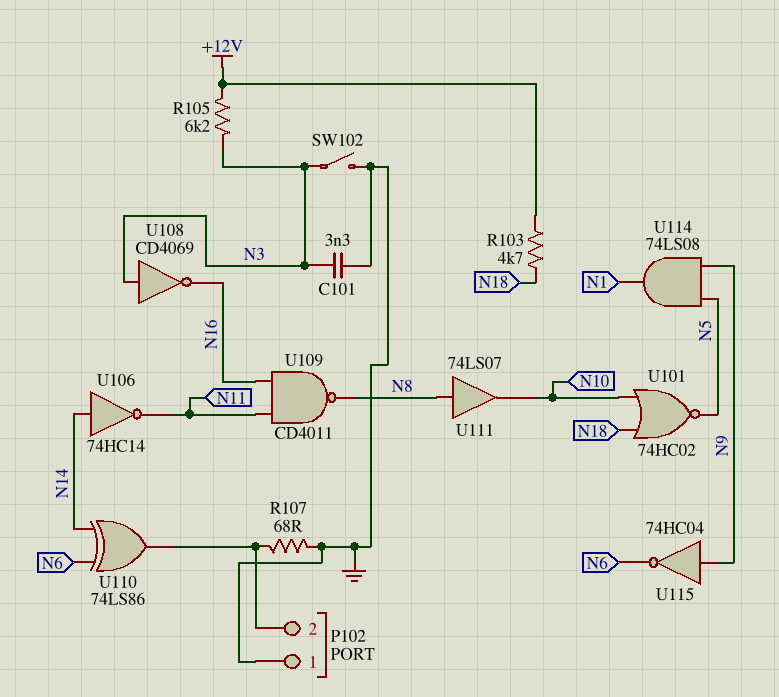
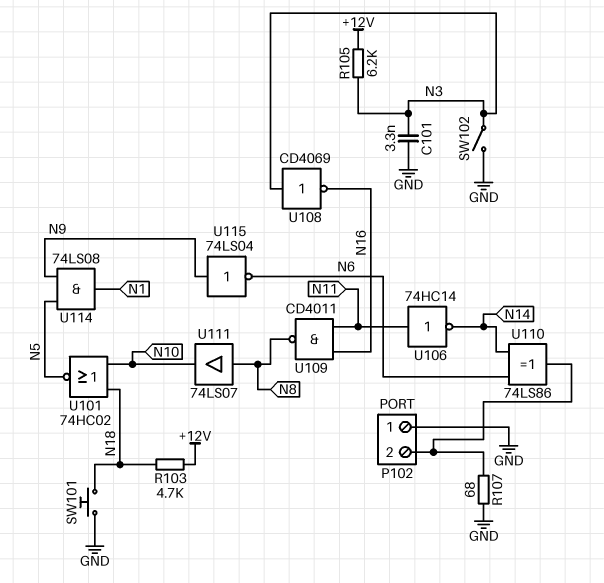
SW101: none -> button (GND, N18)
U106: NOT 74HC14 (in N14, out N11) -> NOT 74HC14 (in N11, out N14)
U115: NOT 74HC04 (in N9, out N6) -> NOT 74LS04 (in N9, out N6)

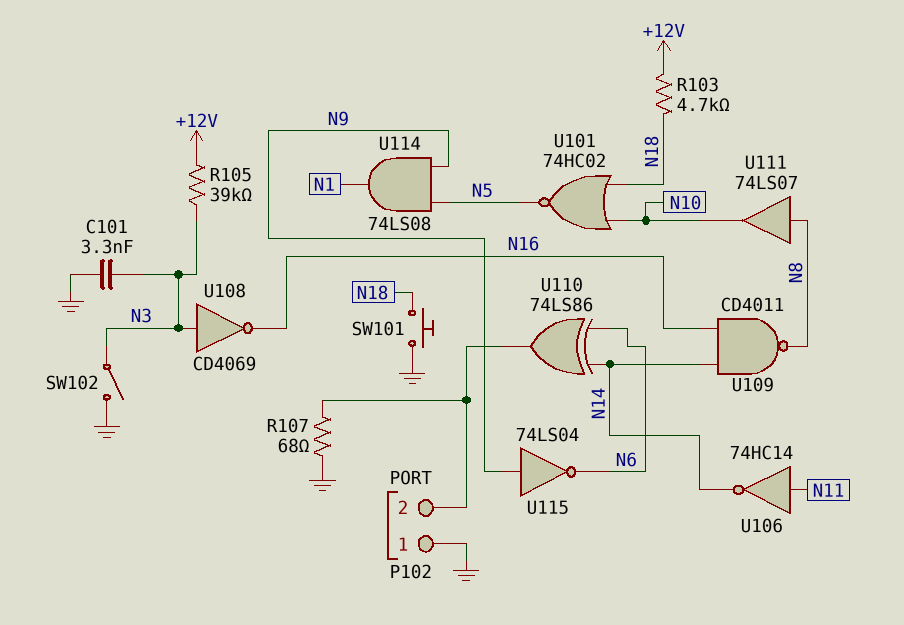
R105: 6.2k (+12V, N3) -> 39k (+12V, N3)
U109: NAND CD4011 (in N11, in N16, out N8) -> NAND CD4011 (in N14, in N16, out N8)

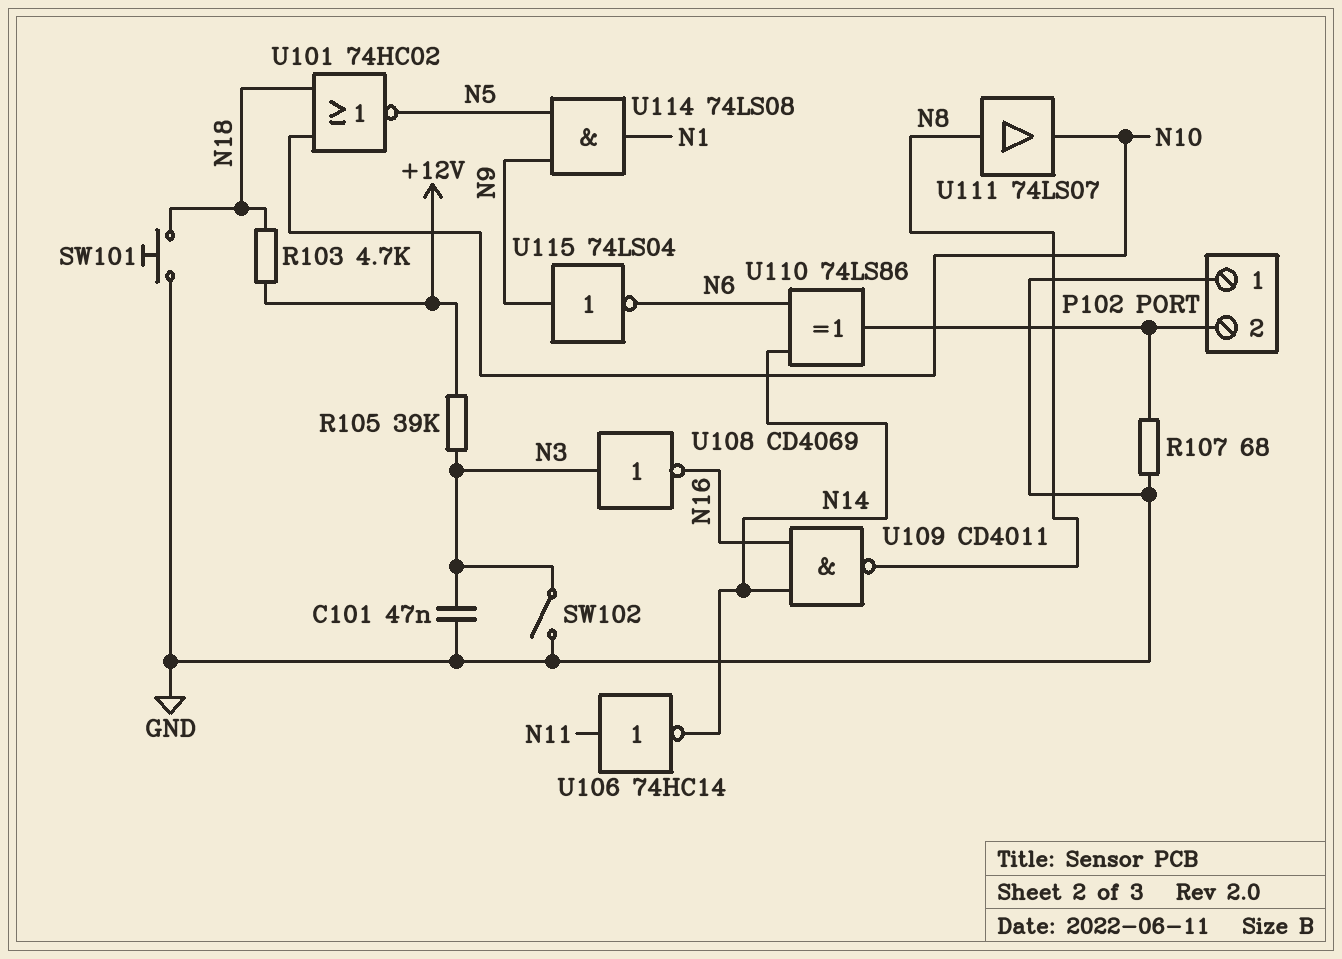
C101: 3.3nF (GND, N3) -> 47nF (GND, N3)

